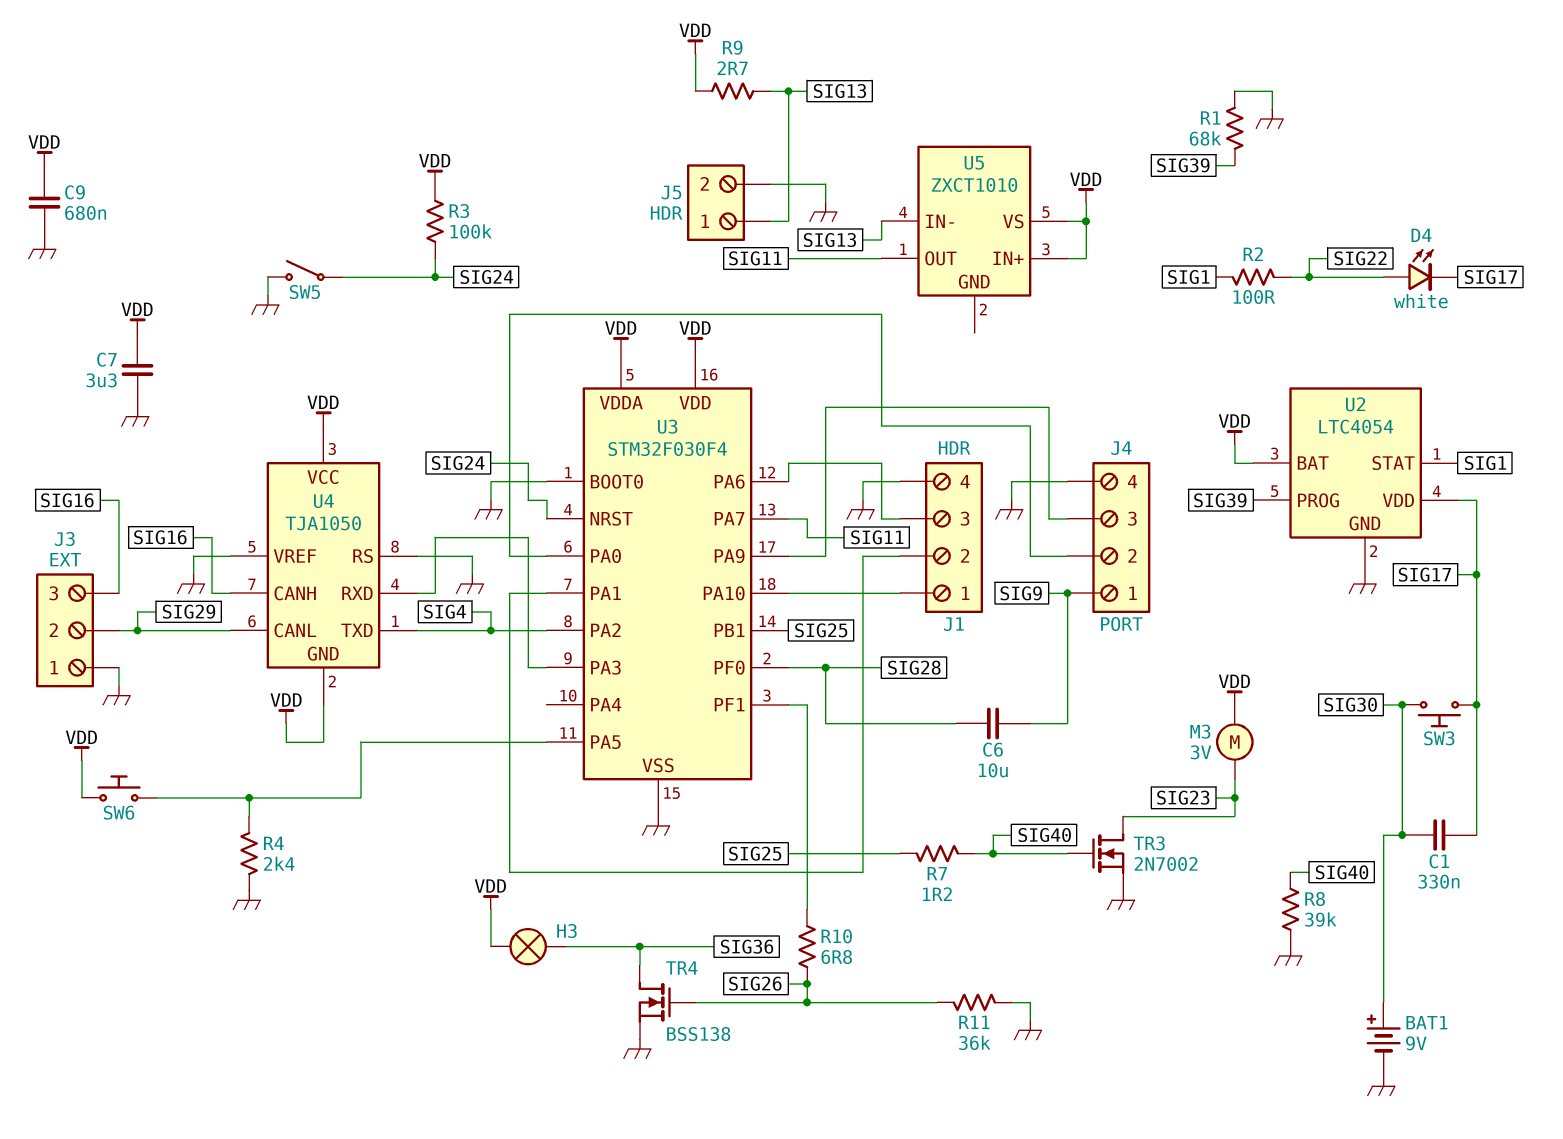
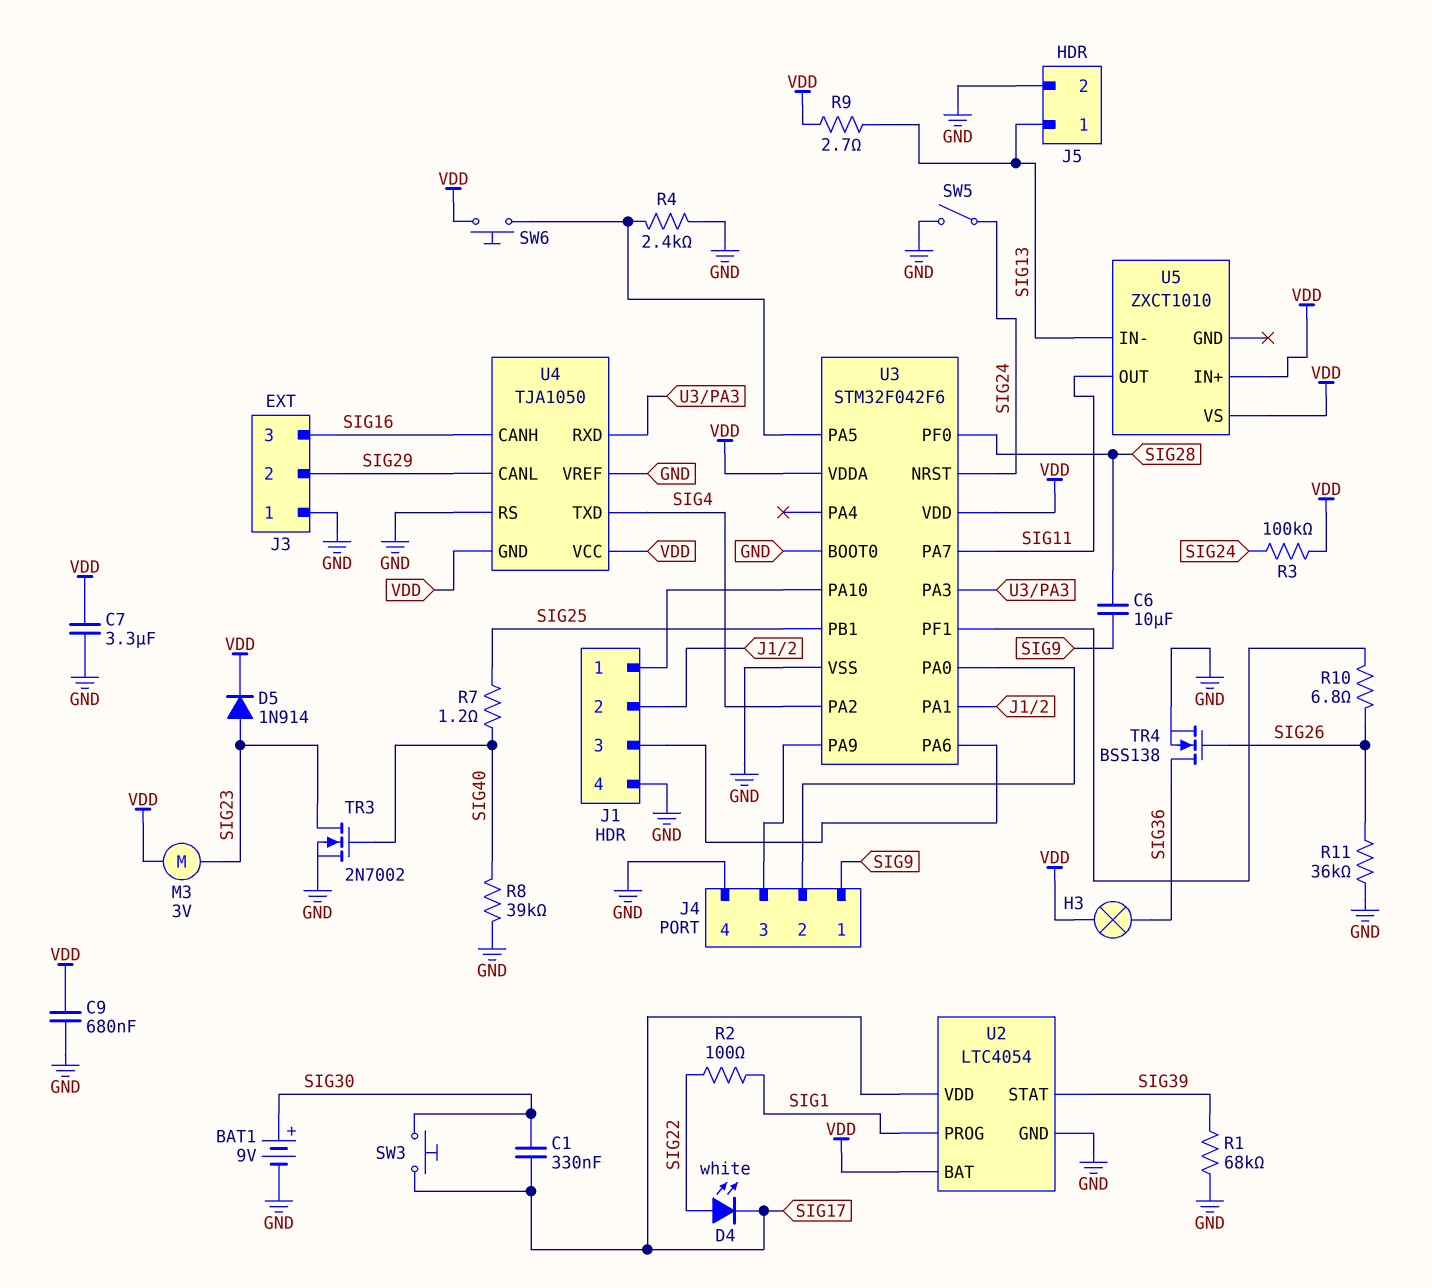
D5: none -> diode 1N914 (A SIG23, K VDD)
U2 pin PROG: SIG39 -> SIG1
U2 pin STAT: SIG1 -> SIG39
U3: STM32F030F4 -> STM32F042F6

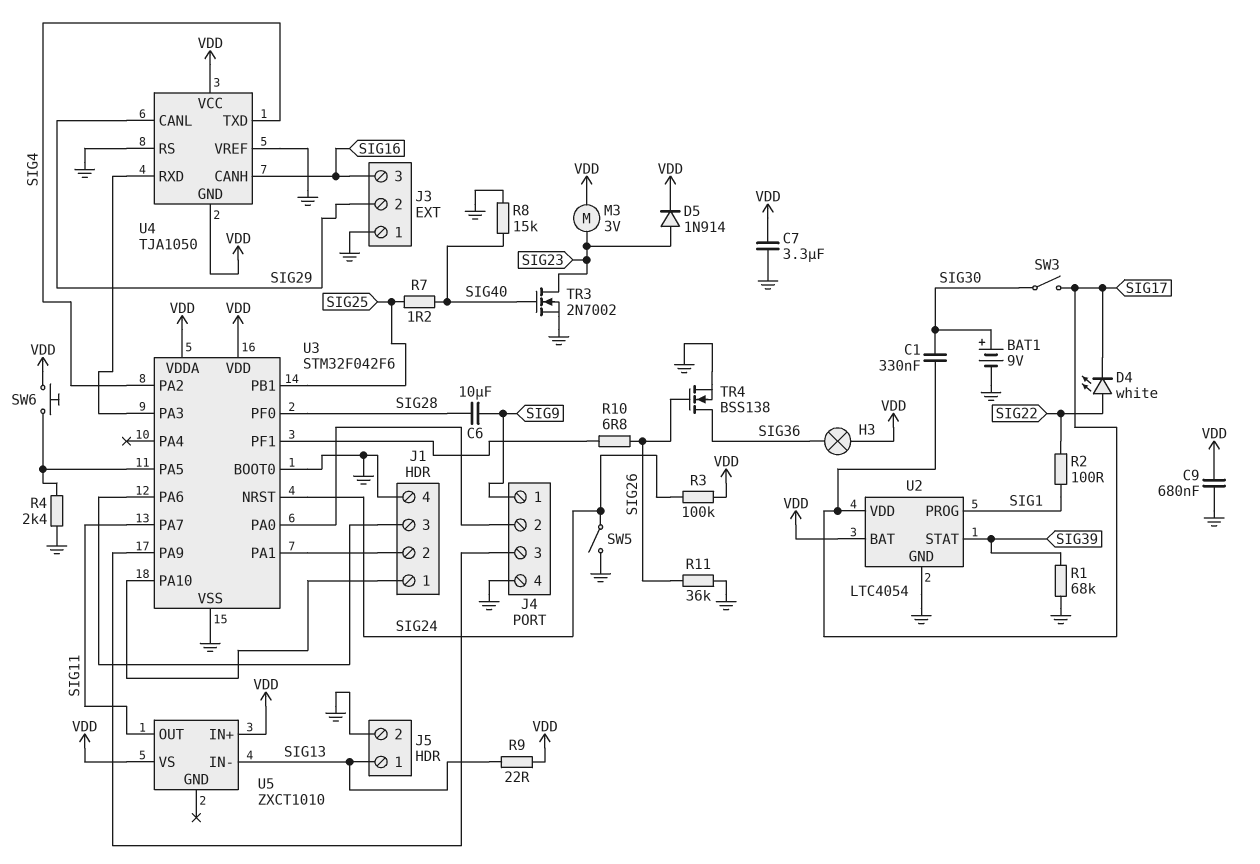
R8: 39k (GND, SIG40) -> 15k (GND, SIG40)
R9: 2.7 (SIG13, VDD) -> 22 (SIG13, VDD)
SW3: button (SIG17, SIG30) -> switch (SIG17, SIG30)

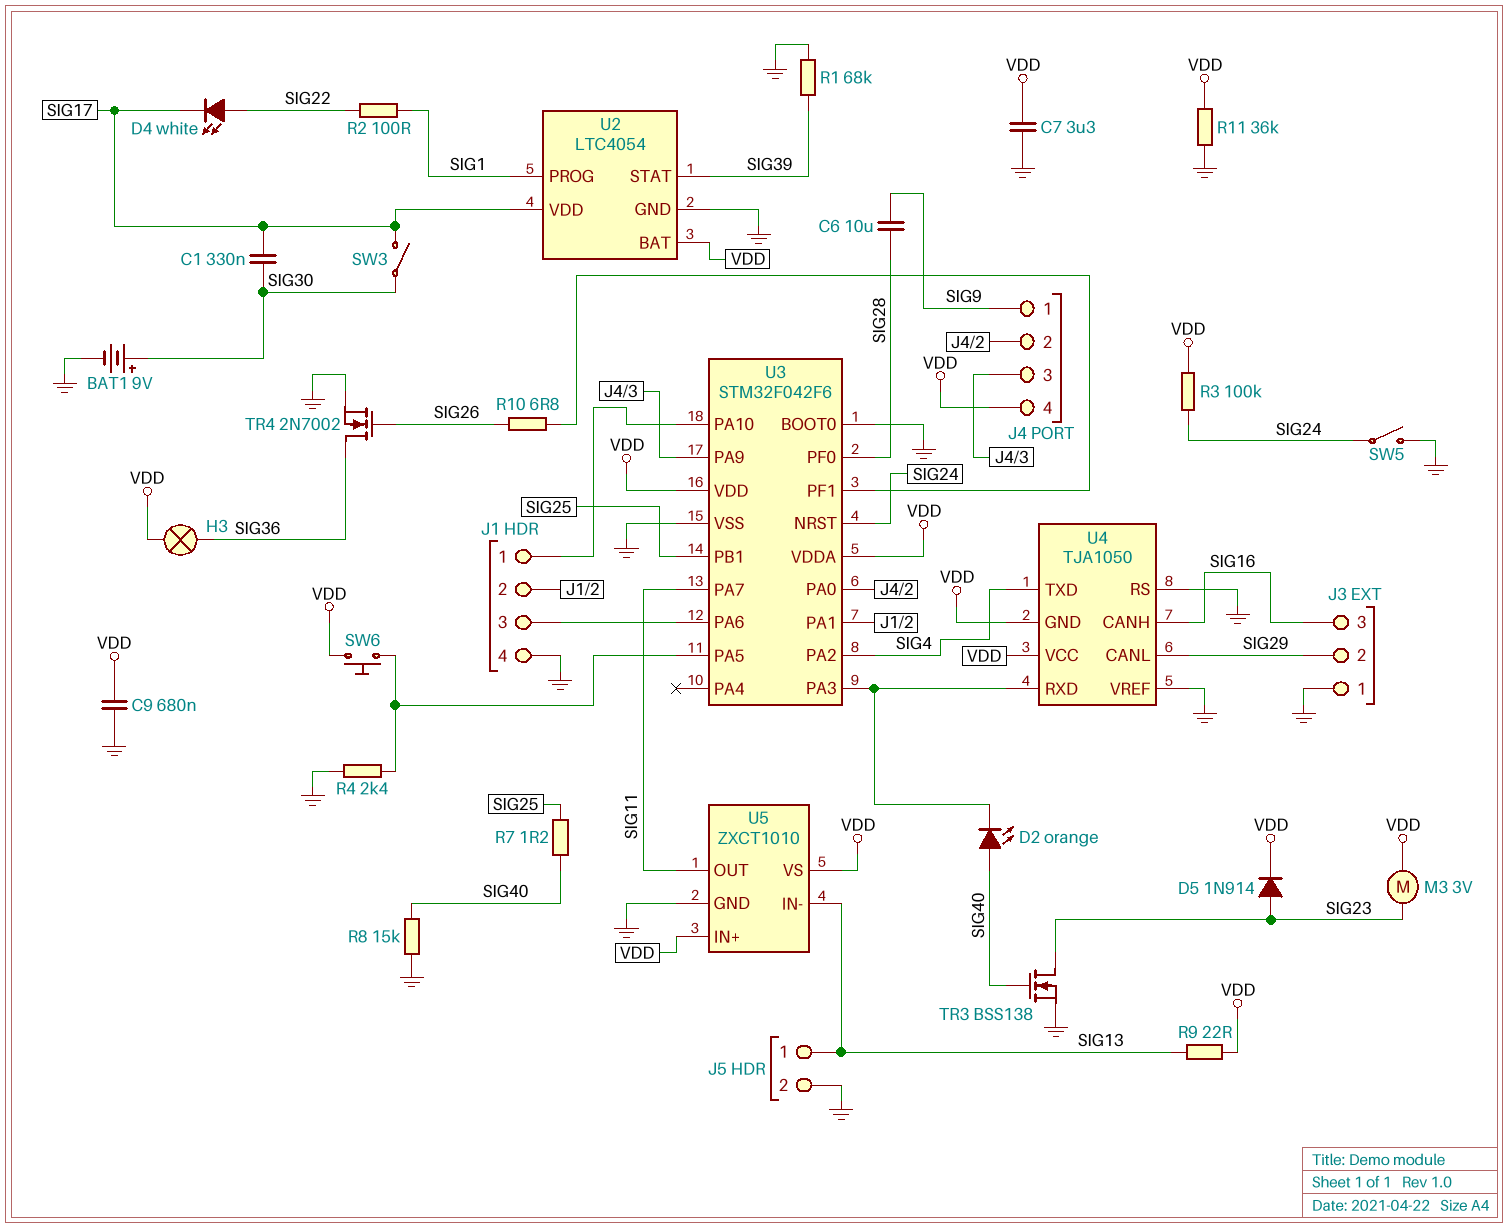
D2: none -> LED orange (A SIG40, K U3/PA3)
J4 pin 4: GND -> VDD
R11: 36k (GND, SIG26) -> 36k (GND, VDD)
TR3: NMOS 2N7002 (G SIG40, D SIG23, S GND) -> NMOS BSS138 (G SIG40, D SIG23, S GND)
TR4: NMOS BSS138 (G SIG26, D SIG36, S GND) -> NMOS 2N7002 (G SIG26, D SIG36, S GND)
U5 pin GND: none -> GND

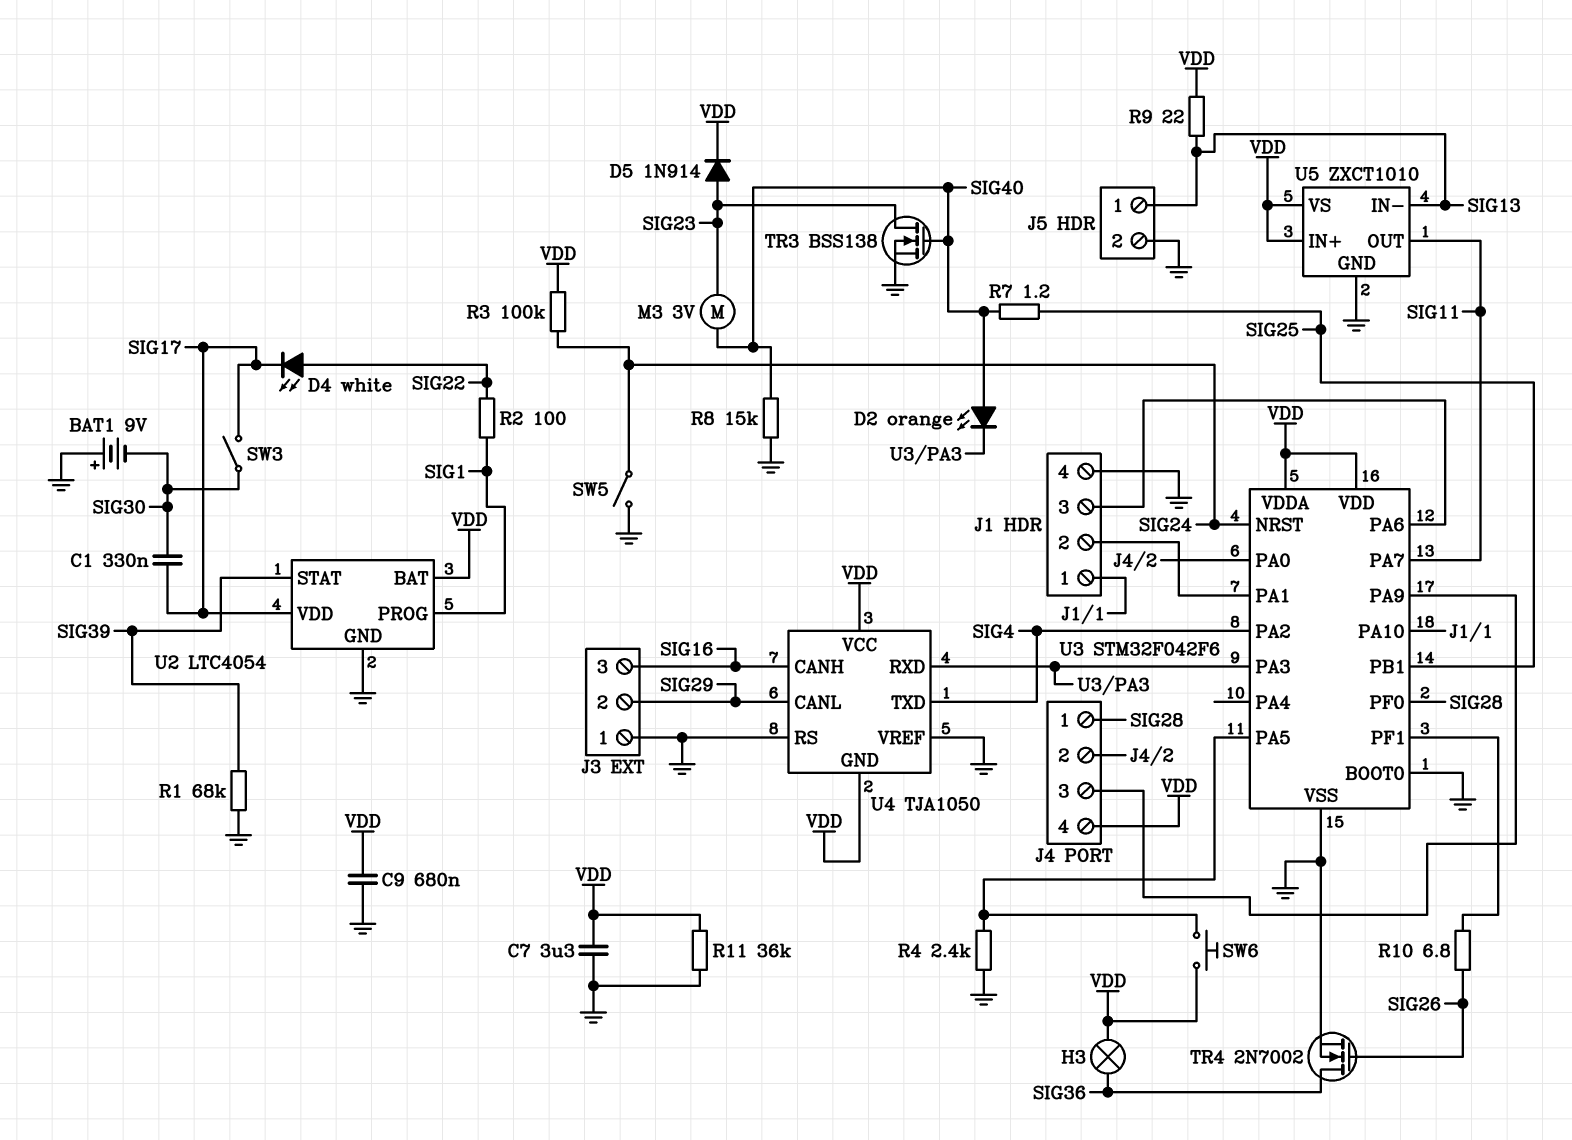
BAT1: 9V (plus SIG30, minus GND) -> 9V (plus GND, minus SIG30)
C6: 10uF (SIG9, SIG28) -> none
J4 pin 1: SIG9 -> SIG28
M3: motor 3V (SIG23, VDD) -> motor 3V (SIG23, SIG40)

